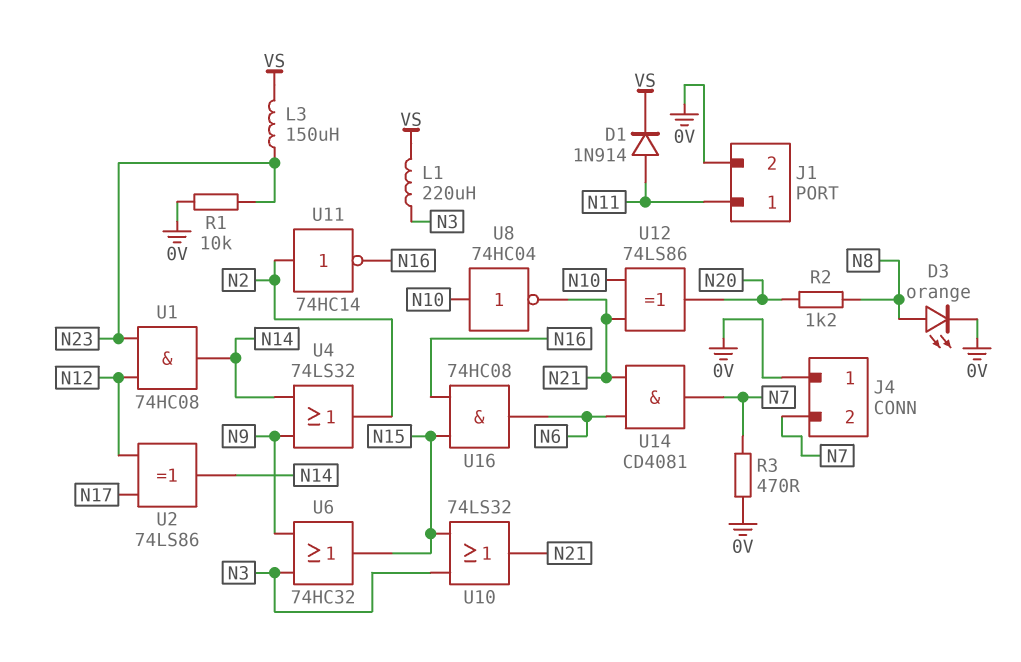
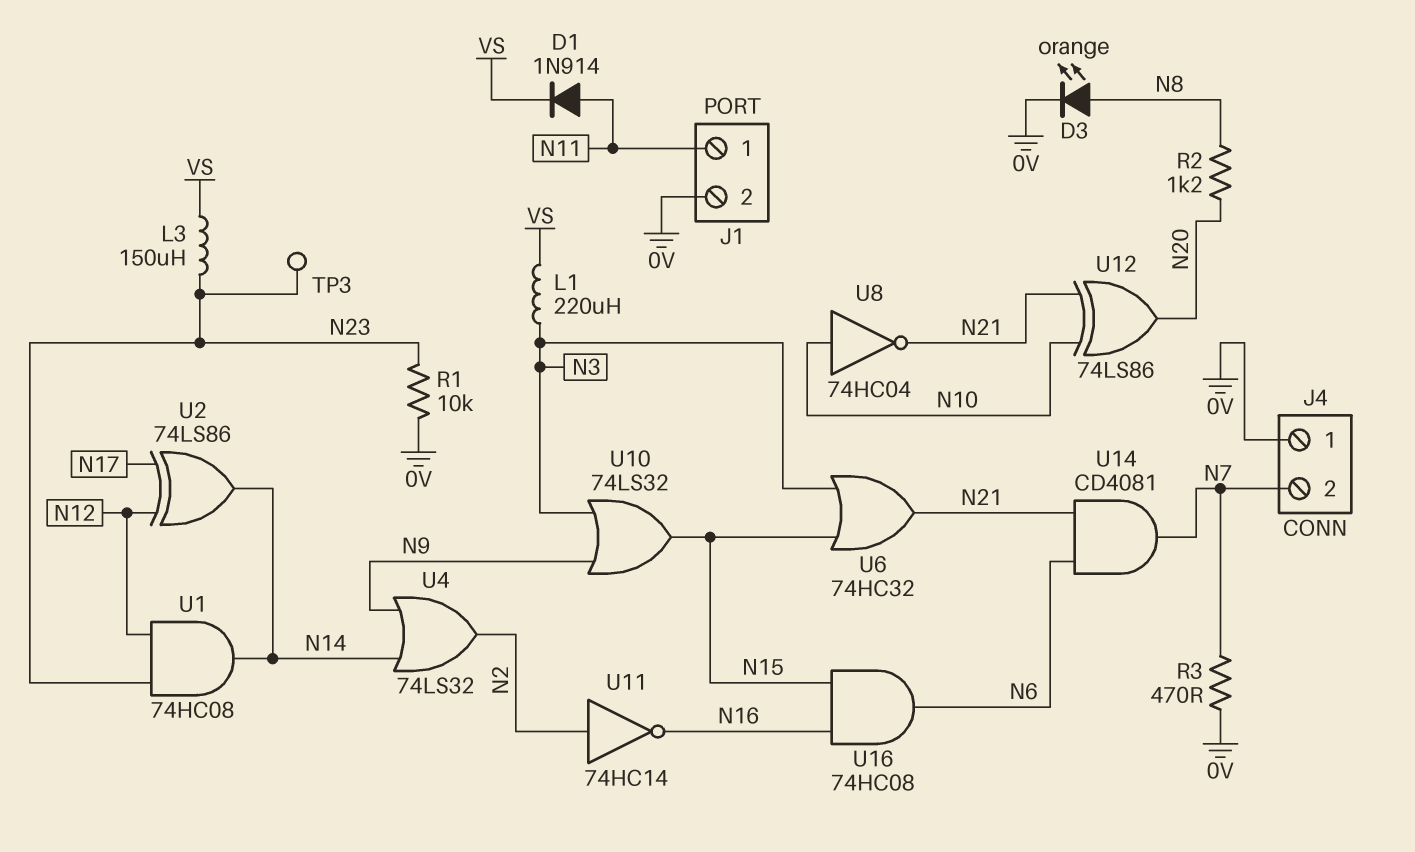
TP3: none -> test point (N23)
U6: OR 74HC32 (in N3, in N9, out N15) -> OR 74HC32 (in N3, in N15, out N21)
U10: OR 74LS32 (in N3, in N15, out N21) -> OR 74LS32 (in N3, in N9, out N15)

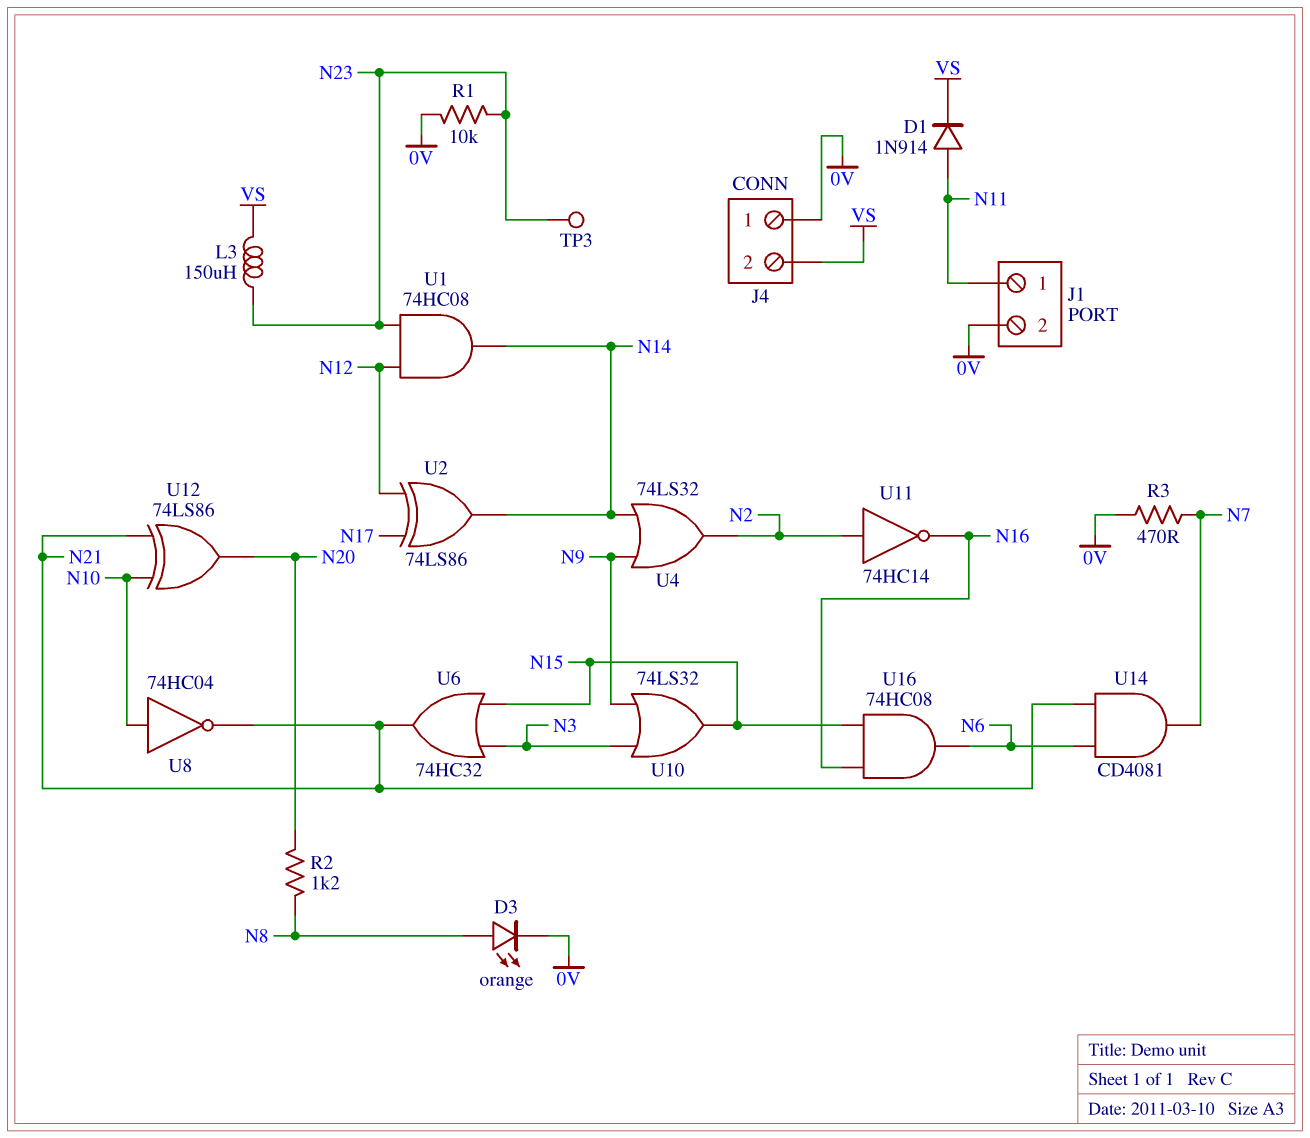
J4 pin 2: N7 -> VS
L1: 220uH (N3, VS) -> none

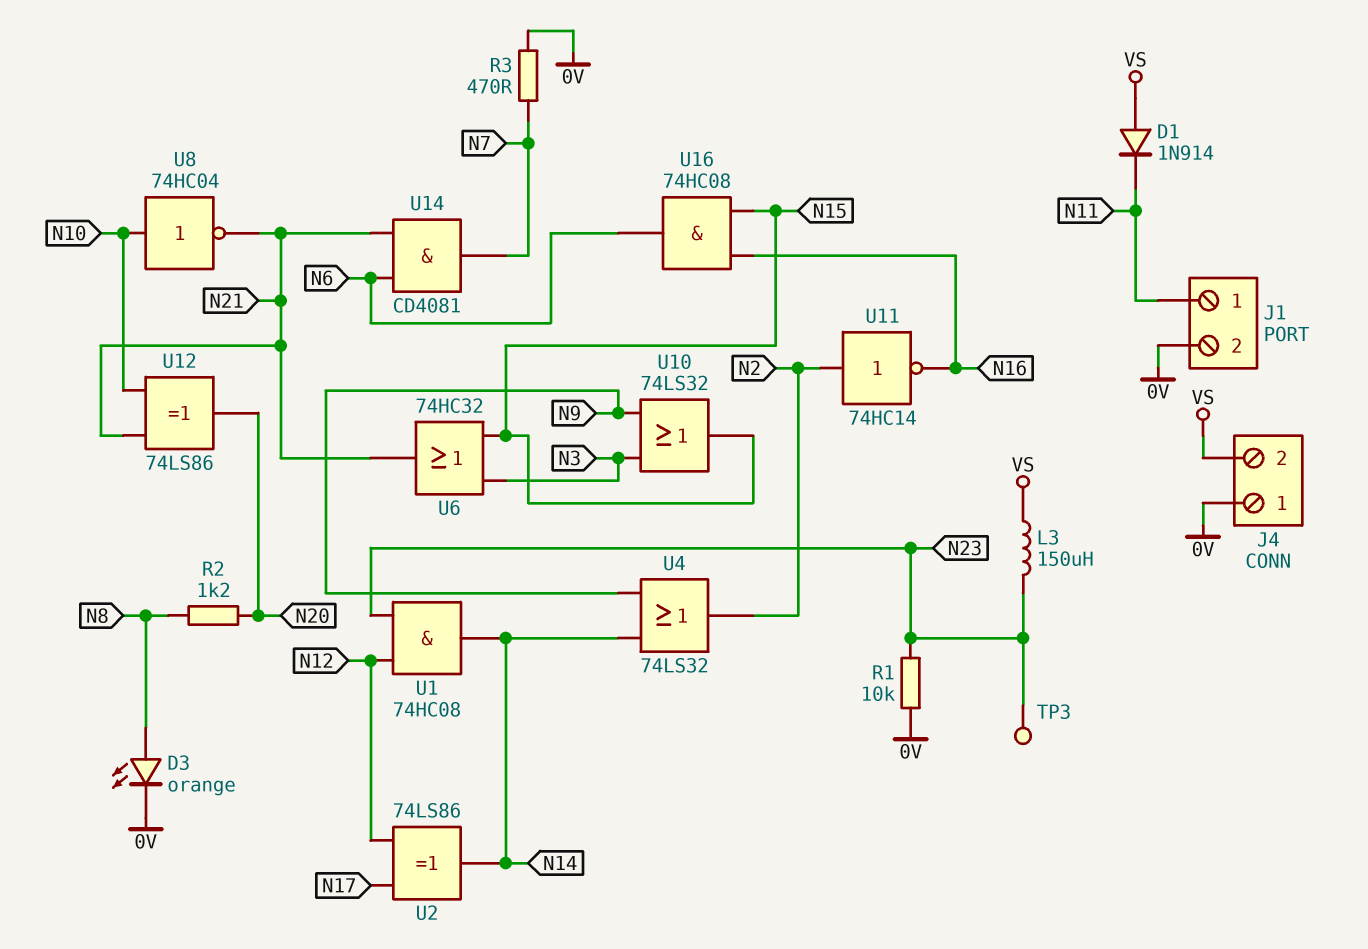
D1: diode 1N914 (A N11, K VS) -> diode 1N914 (A VS, K N11)

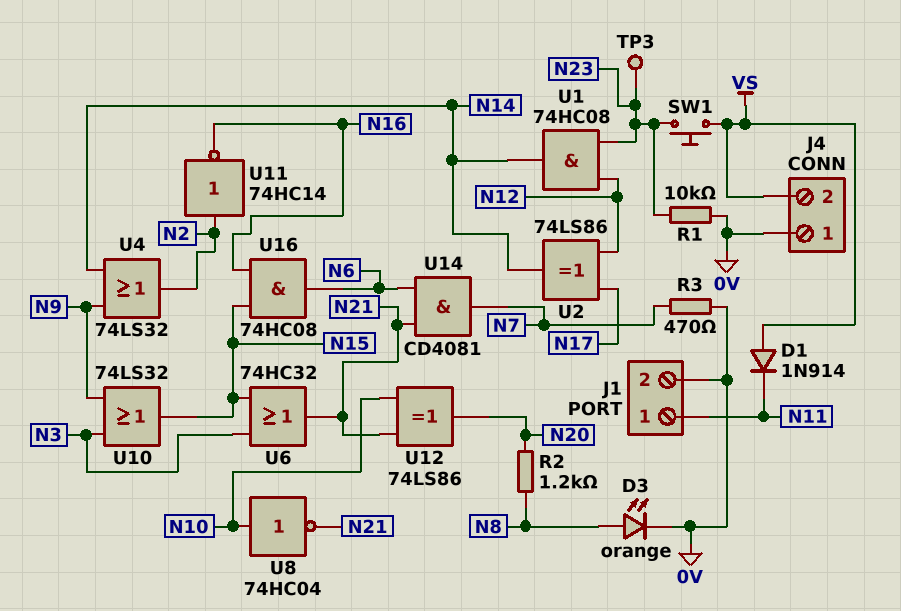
L3: 150uH (N23, VS) -> none
SW1: none -> button (N23, VS)

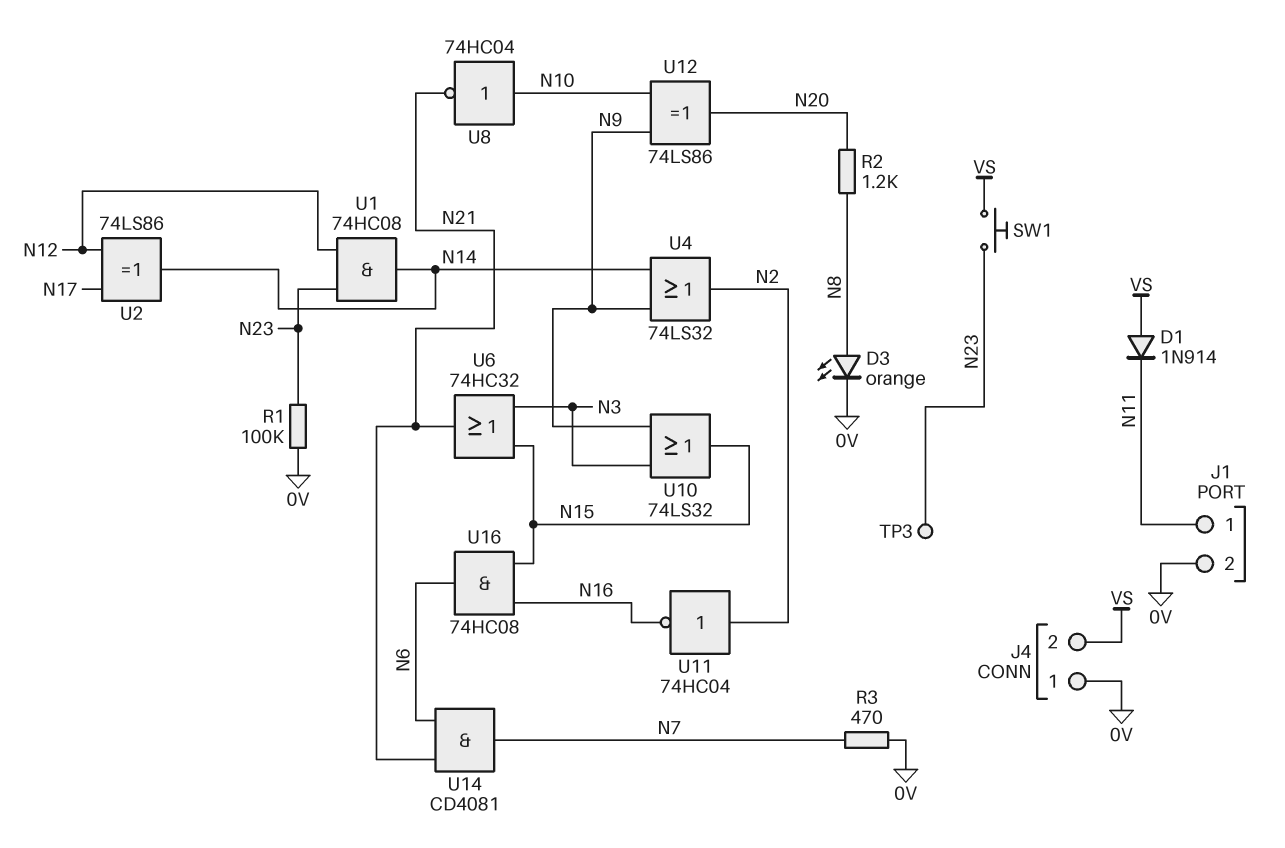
R1: 10k (0V, N23) -> 100k (0V, N23)
U11: NOT 74HC14 (in N2, out N16) -> NOT 74HC04 (in N2, out N16)
U12: XOR 74LS86 (in N10, in N21, out N20) -> XOR 74LS86 (in N9, in N10, out N20)

